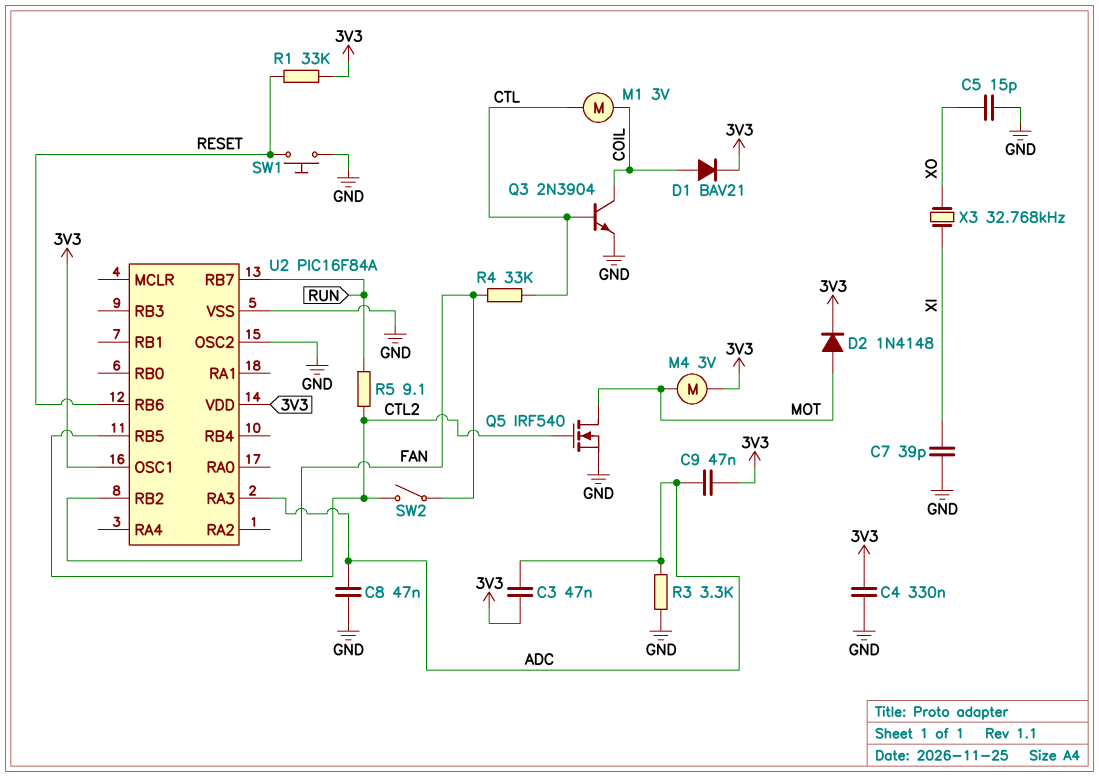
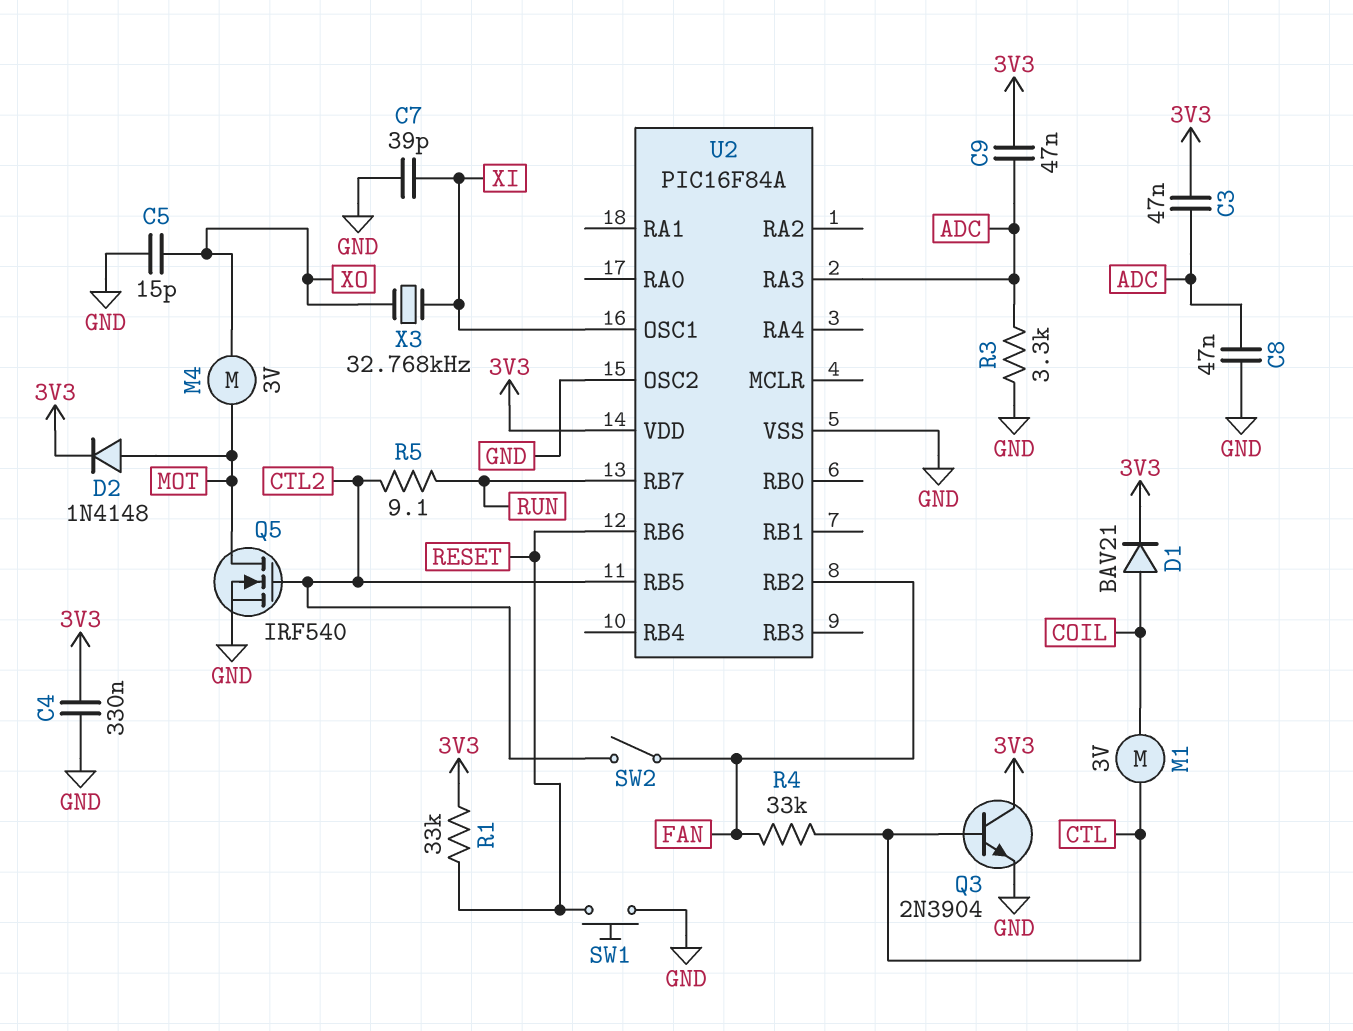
M4: motor 3V (3V3, MOT) -> motor 3V (MOT, XO)
Q3: NPN 2N3904 (B CTL, C COIL, E GND) -> NPN 2N3904 (B CTL, C 3V3, E GND)
U2 pin OSC1: 3V3 -> XI

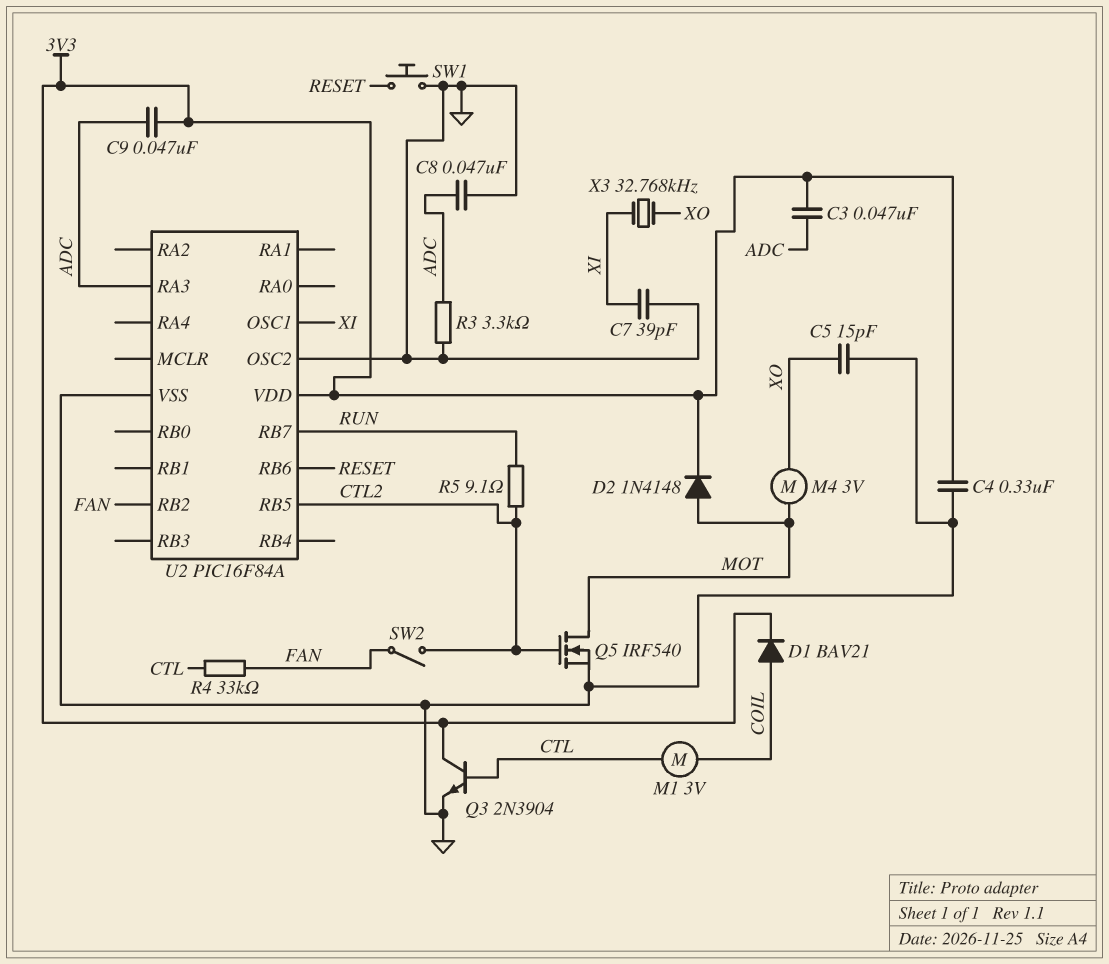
R1: 33k (3V3, RESET) -> none

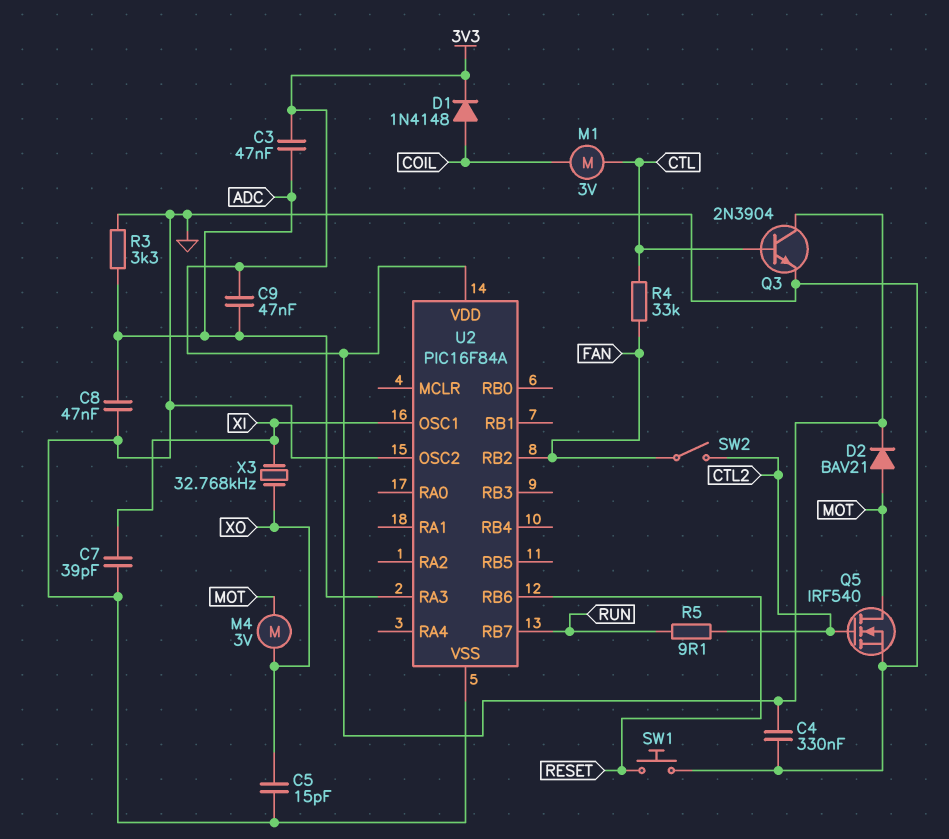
D1: diode BAV21 (A COIL, K 3V3) -> diode 1N4148 (A COIL, K 3V3)
D2: diode 1N4148 (A MOT, K 3V3) -> diode BAV21 (A MOT, K 3V3)
U2 pin RB5: CTL2 -> none

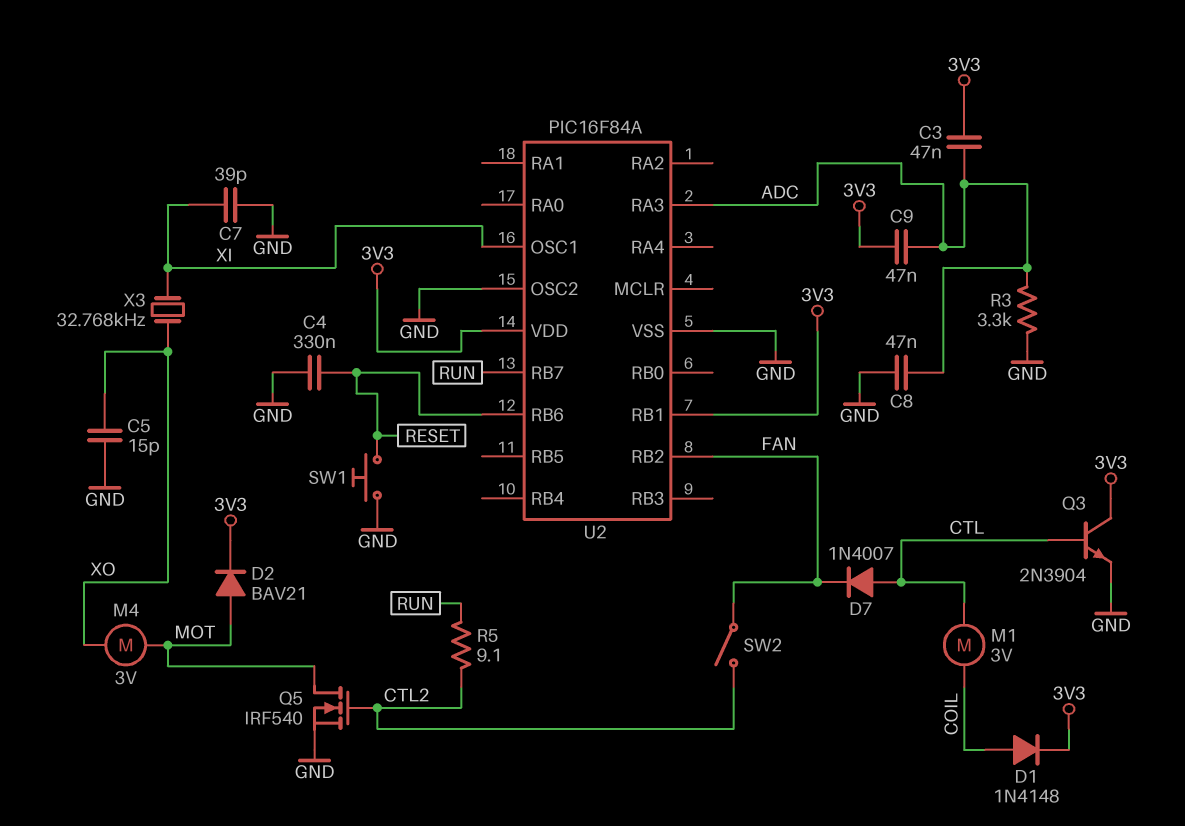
C4: 330nF (3V3, GND) -> 330nF (GND, RESET)
D7: none -> diode 1N4007 (A CTL, K FAN)
R4: 33k (CTL, FAN) -> none
U2 pin RB1: none -> 3V3

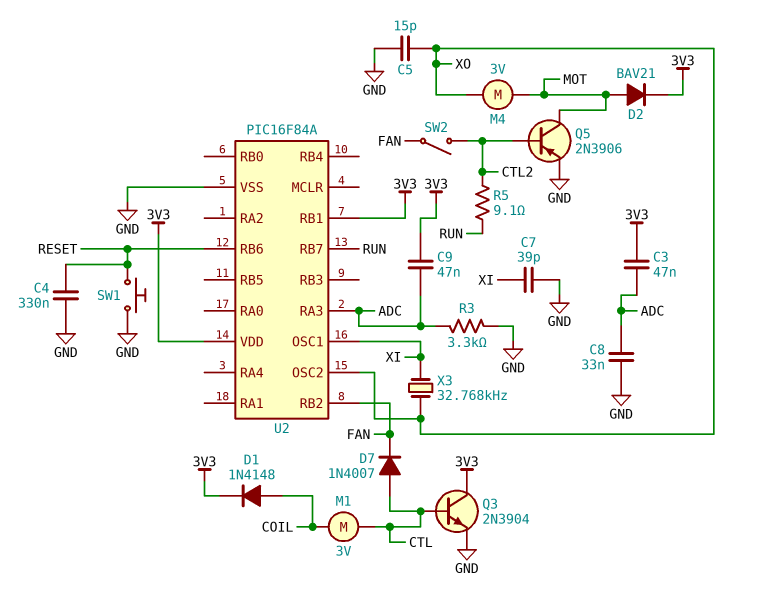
C8: 47nF (ADC, GND) -> 33nF (ADC, GND)
Q5: NMOS IRF540 (G CTL2, D MOT, S GND) -> PNP 2N3906 (B CTL2, C MOT, E GND)
U2 pin OSC2: GND -> XO

